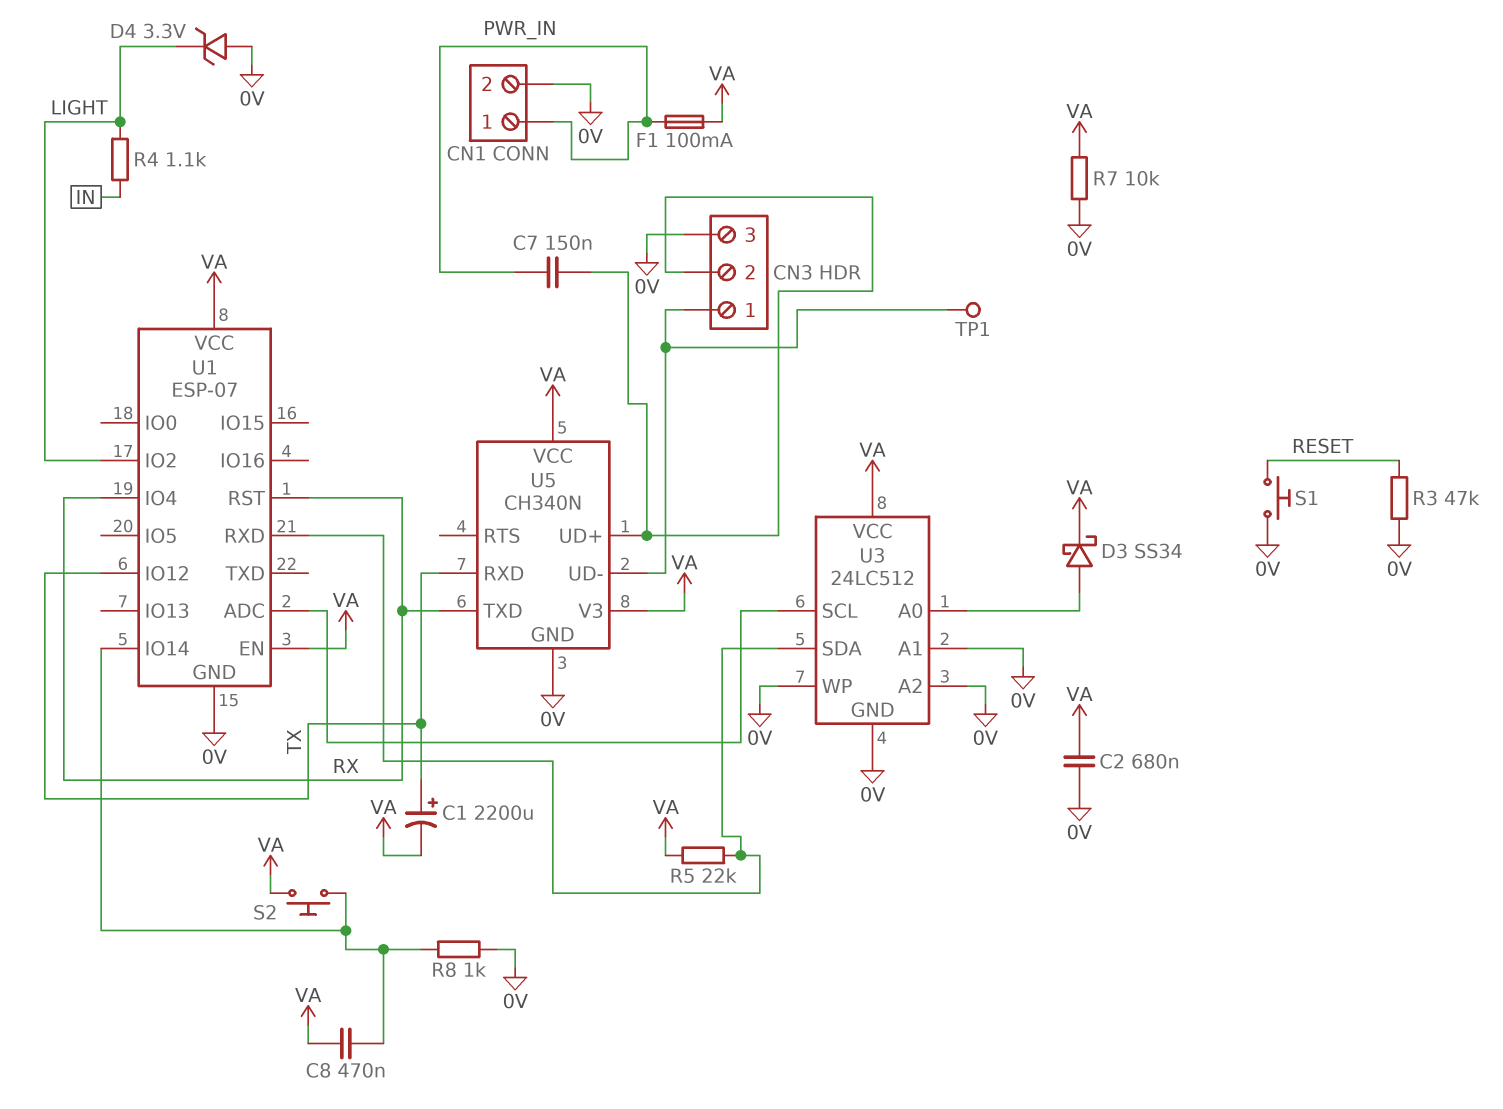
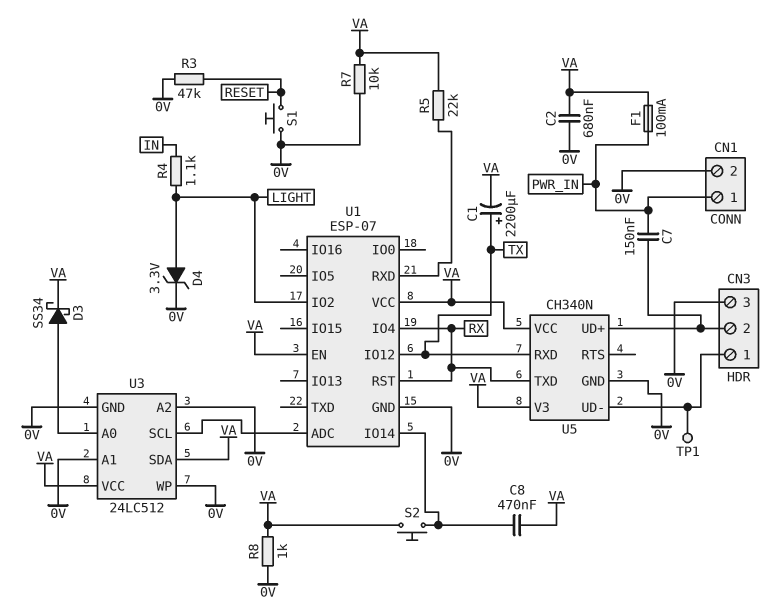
D4: zener 3.3V (A 0V, K LIGHT) -> zener 3.3V (A LIGHT, K 0V)
R8: 1k (0V, U1/IO14) -> 1k (0V, VA)
U3 pin SDA: U1/RXD -> VA

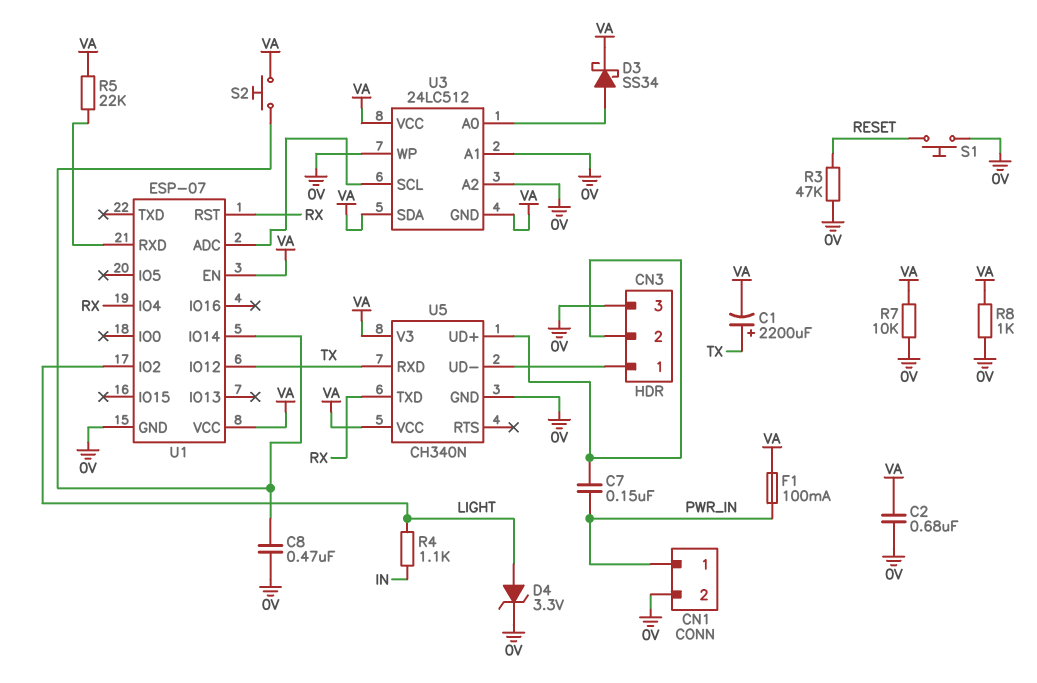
C8: 470nF (U1/IO14, VA) -> 470nF (0V, U1/IO14)
TP1: test point (CN3/1) -> none
U3 pin GND: 0V -> VA

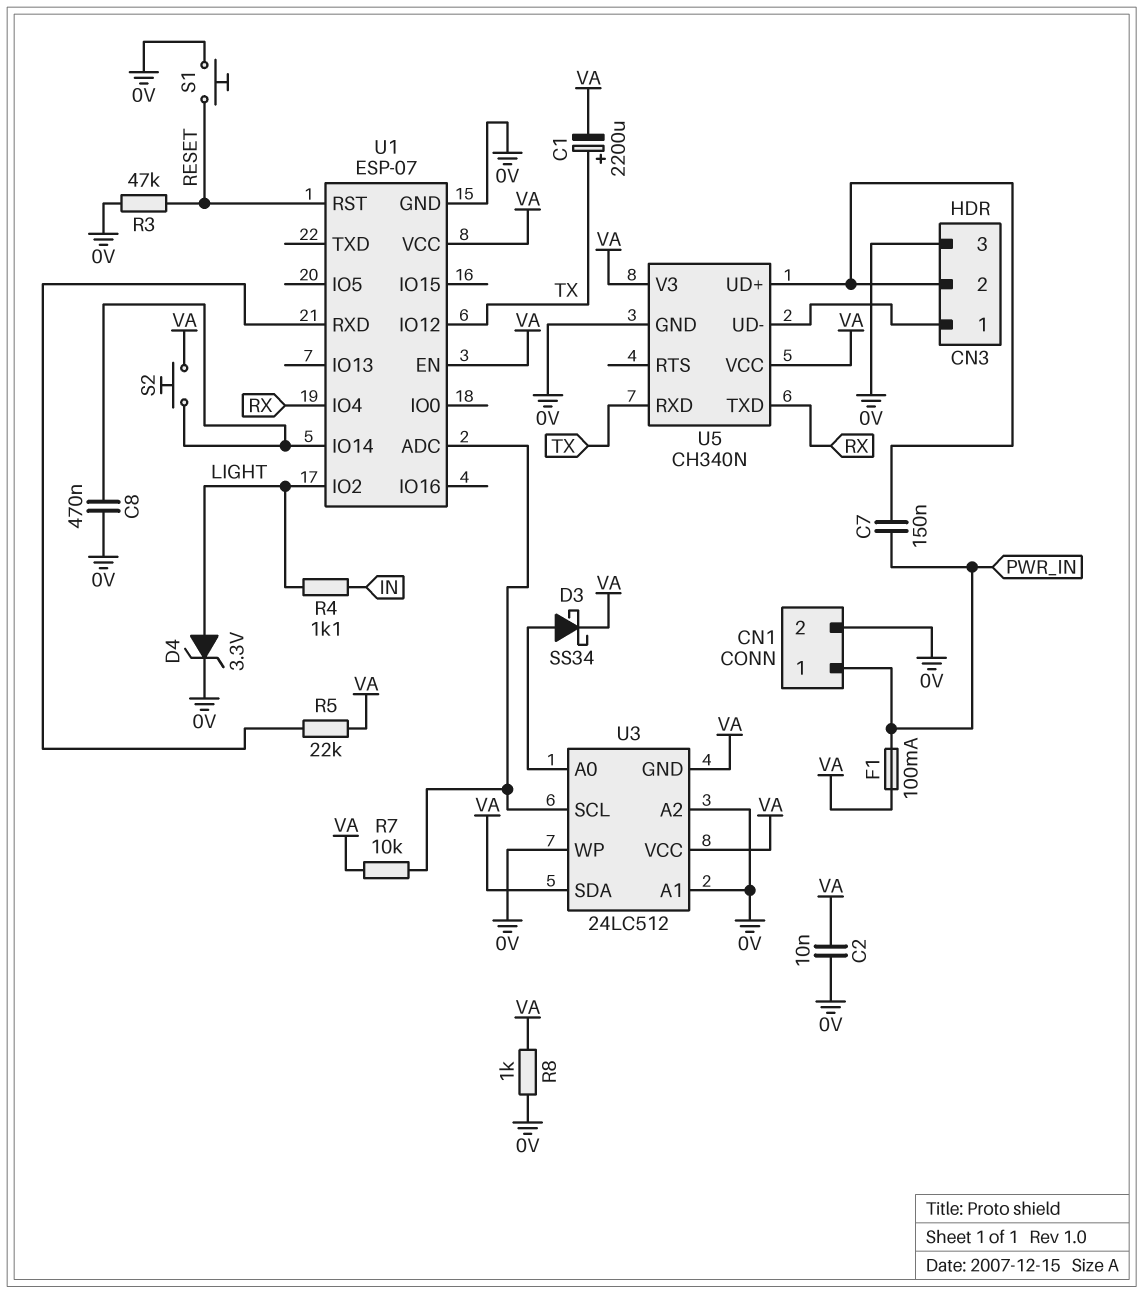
C2: 680nF (0V, VA) -> 10nF (0V, VA)
R7: 10k (0V, VA) -> 10k (U1/ADC, VA)
U1 pin RST: RX -> RESET

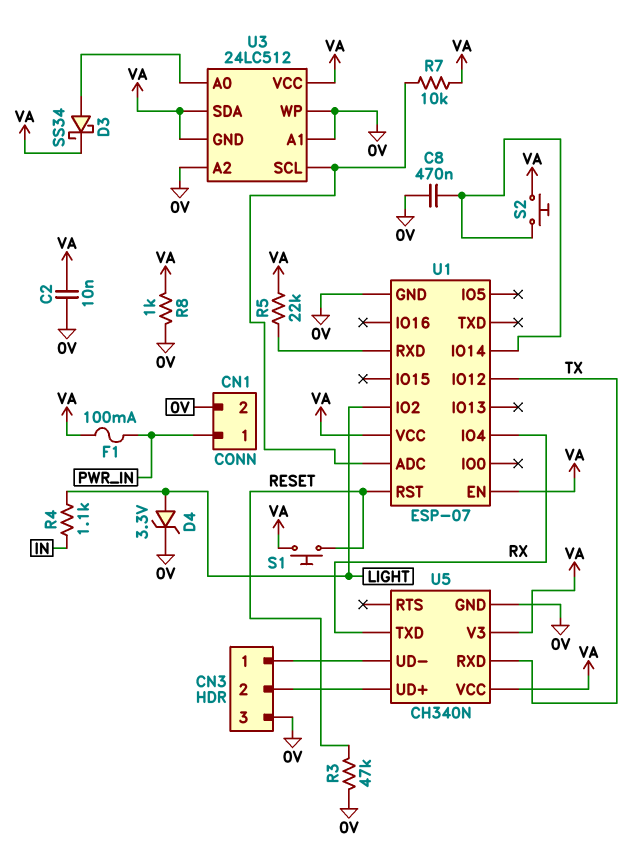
C1: 2200uF (plus TX, minus VA) -> none
C7: 150nF (CN3/2, PWR_IN) -> none
S1: button (0V, RESET) -> button (RESET, VA)

